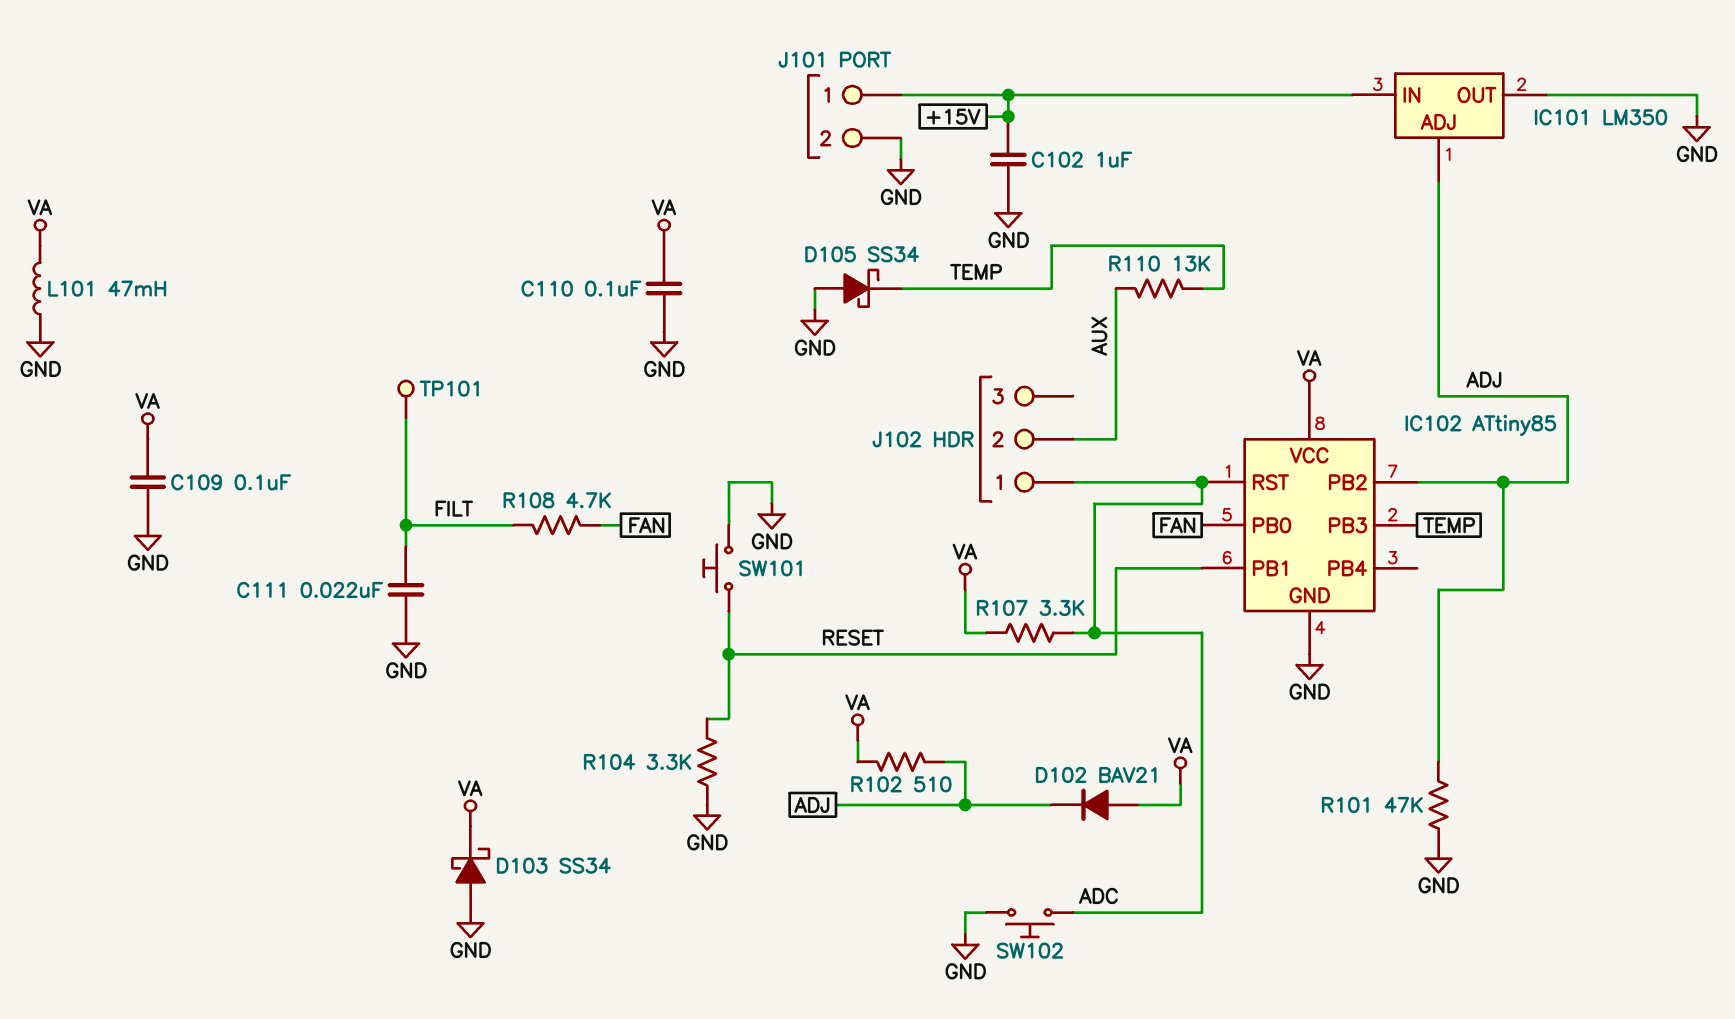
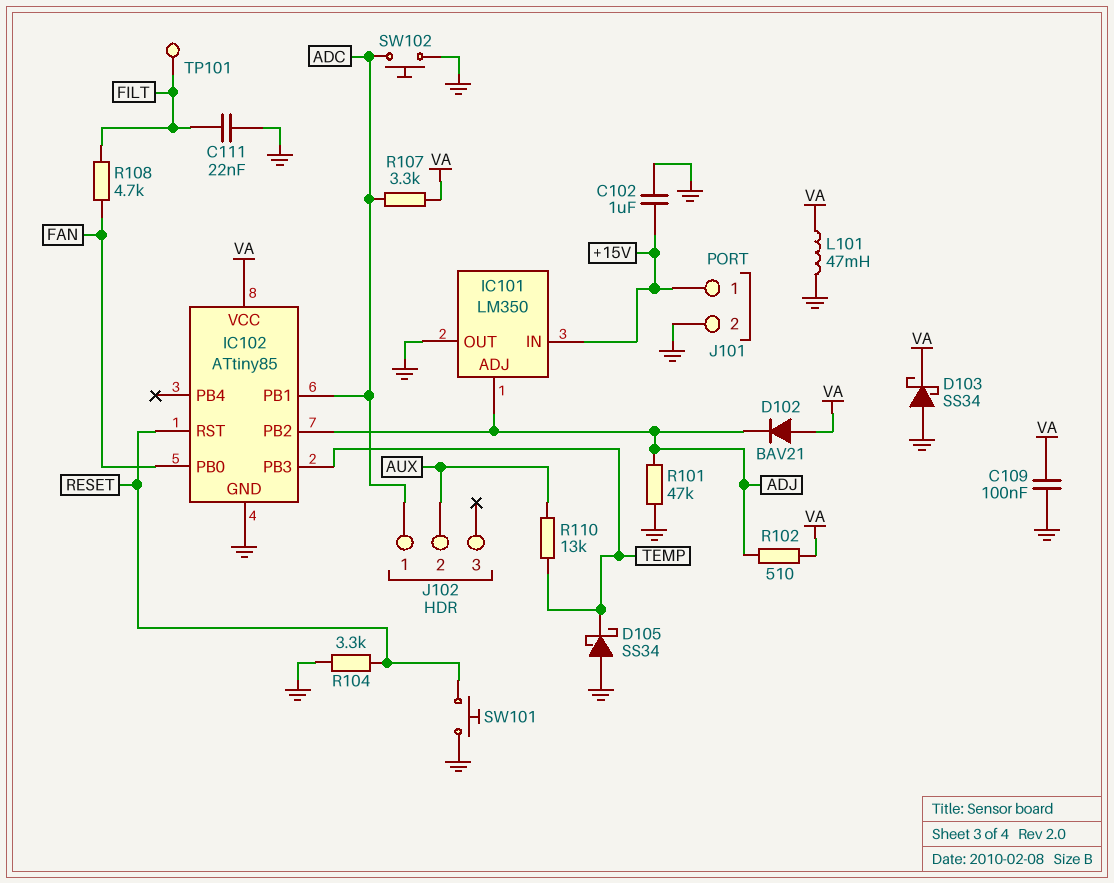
C110: 100nF (GND, VA) -> none
IC102 pin PB1: RESET -> ADC
IC102 pin RST: ADC -> RESET

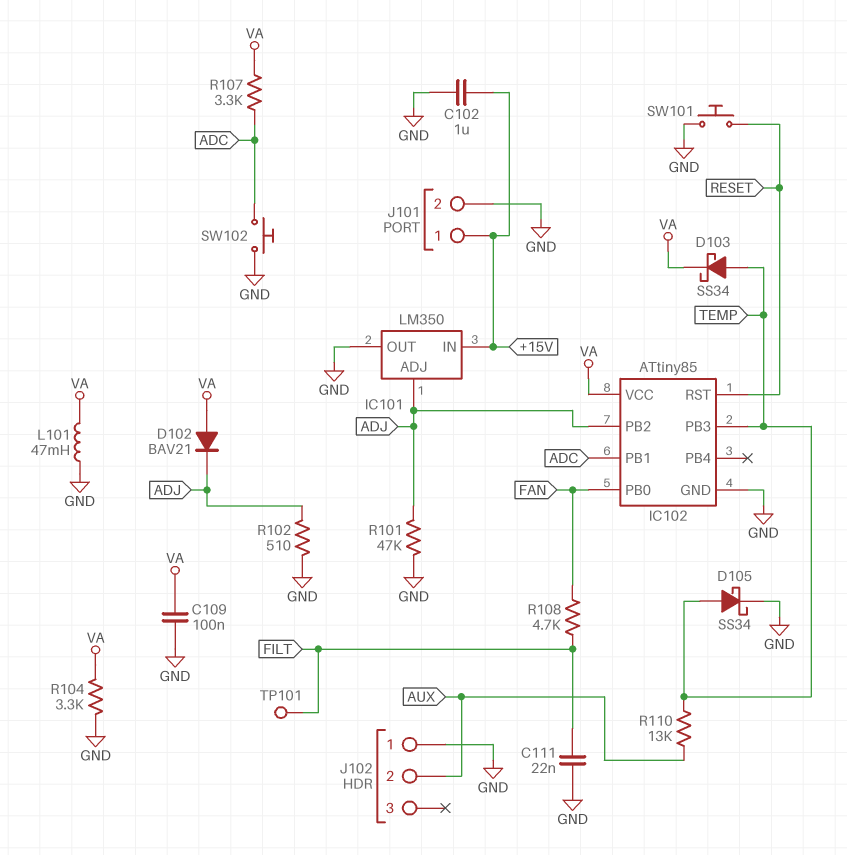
D103: schottky SS34 (A GND, K VA) -> schottky SS34 (A TEMP, K VA)
D105: schottky SS34 (A GND, K TEMP) -> schottky SS34 (A TEMP, K GND)
J102 pin 1: ADC -> GND
R102: 510 (ADJ, VA) -> 510 (ADJ, GND)
R104: 3.3k (GND, RESET) -> 3.3k (GND, VA)

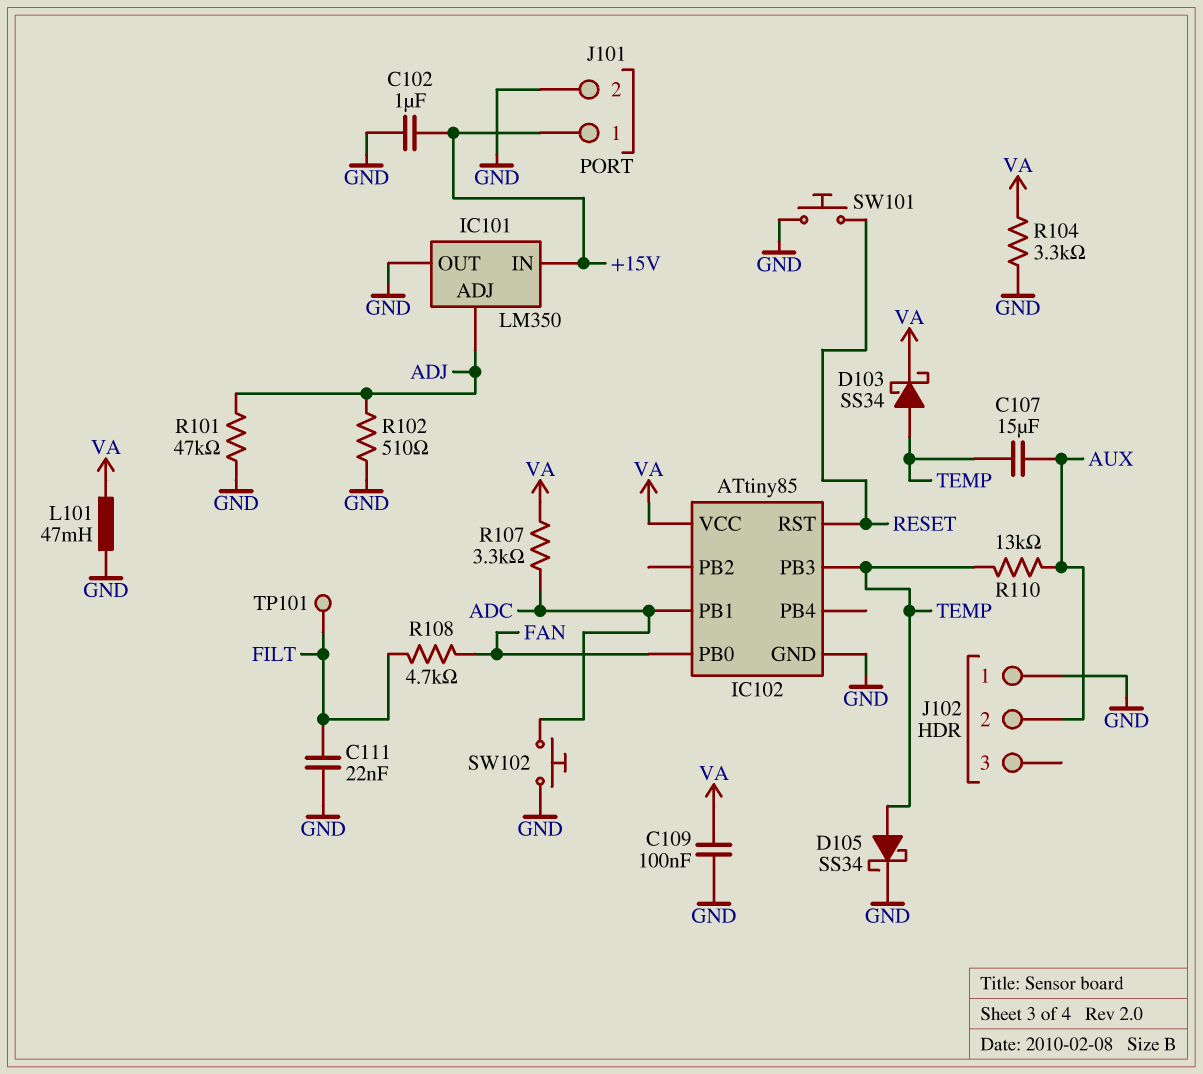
C107: none -> 15uF (AUX, TEMP)
D102: diode BAV21 (A VA, K ADJ) -> none
IC102 pin PB2: ADJ -> none

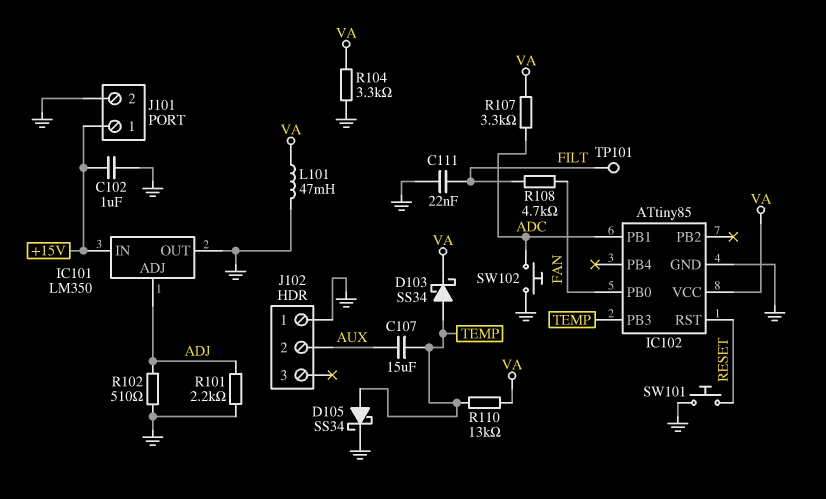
C109: 100nF (GND, VA) -> none
R101: 47k (ADJ, GND) -> 2.2k (ADJ, GND)
R110: 13k (AUX, TEMP) -> 13k (TEMP, VA)

